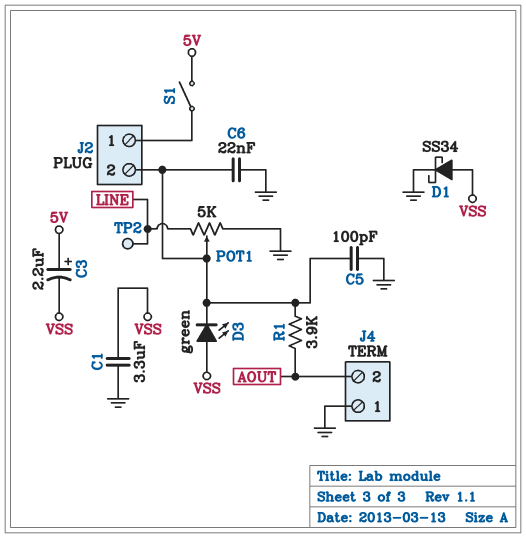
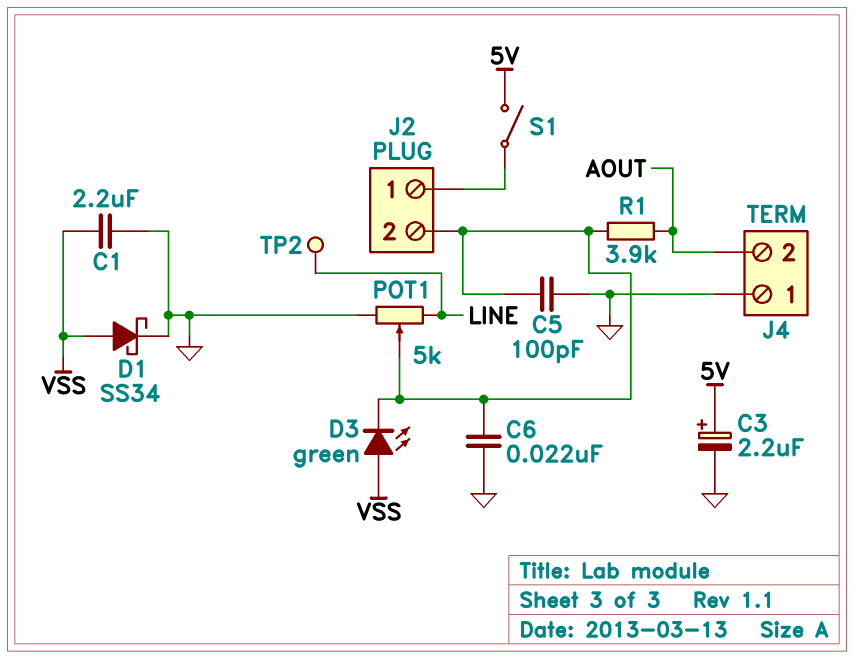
C1: 3.3uF (GND, VSS) -> 2.2uF (GND, VSS)
C3: 2.2uF (plus 5V, minus VSS) -> 2.2uF (plus 5V, minus GND)

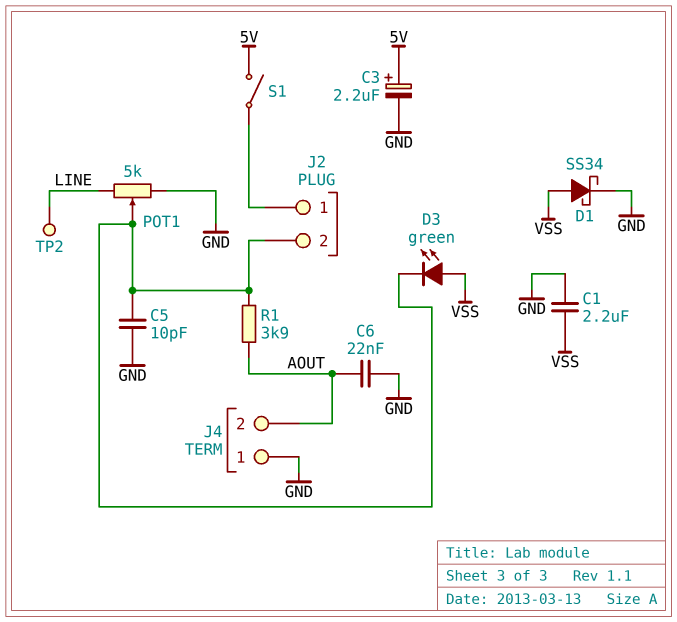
C5: 100pF (GND, J2/2) -> 10pF (GND, J2/2)
C6: 22nF (GND, J2/2) -> 22nF (AOUT, GND)

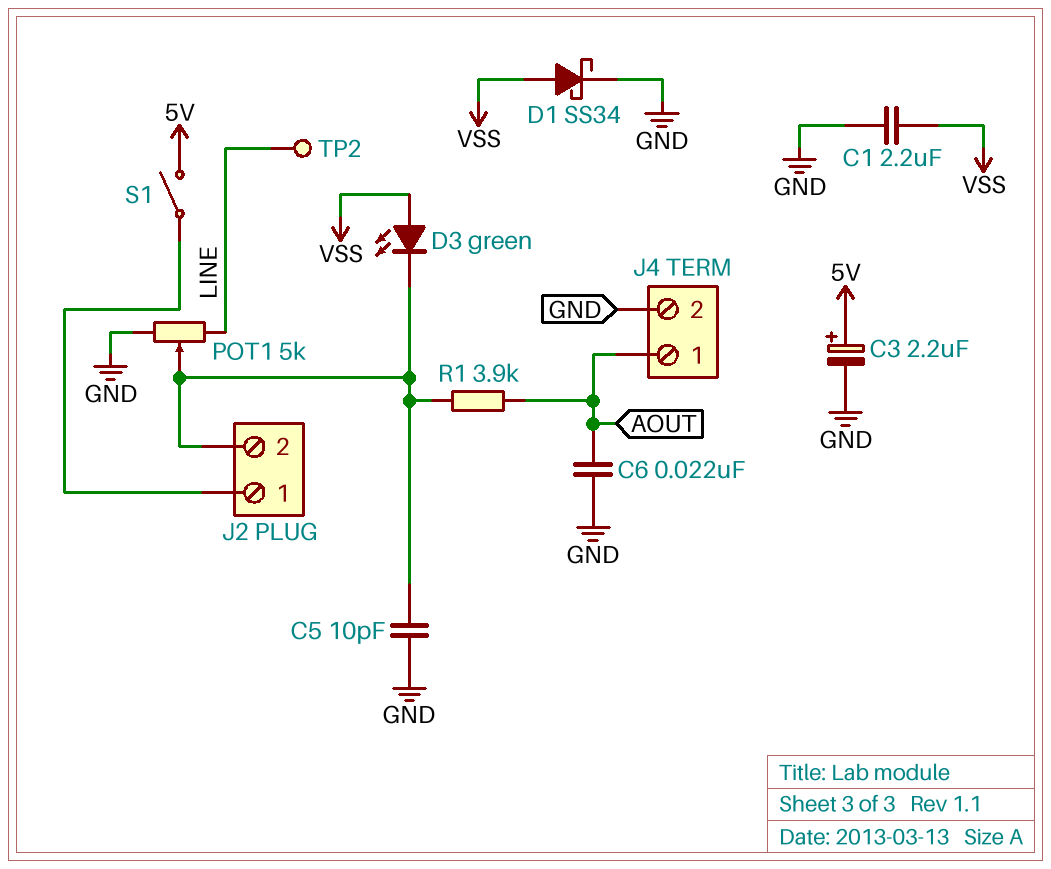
J4 pin 1: GND -> AOUT
J4 pin 2: AOUT -> GND

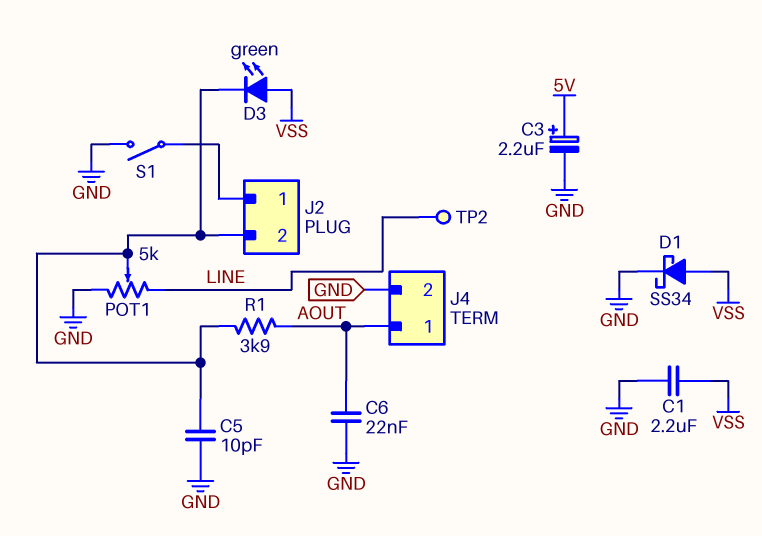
S1: switch (5V, J2/1) -> switch (GND, J2/1)

